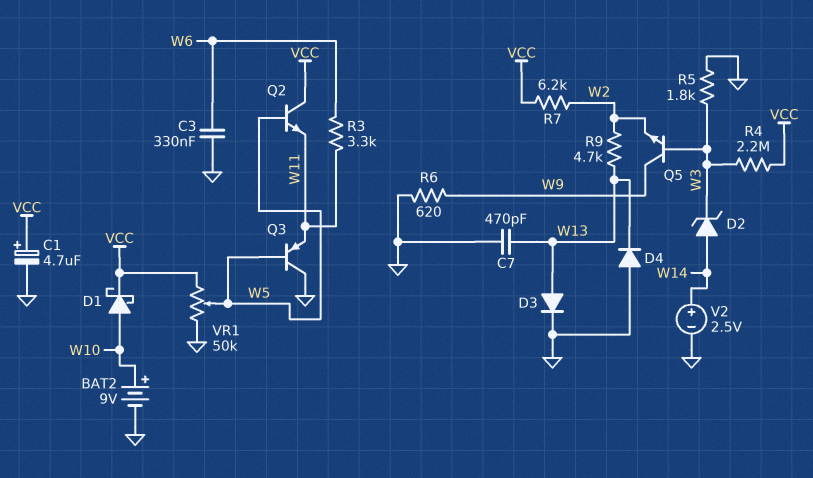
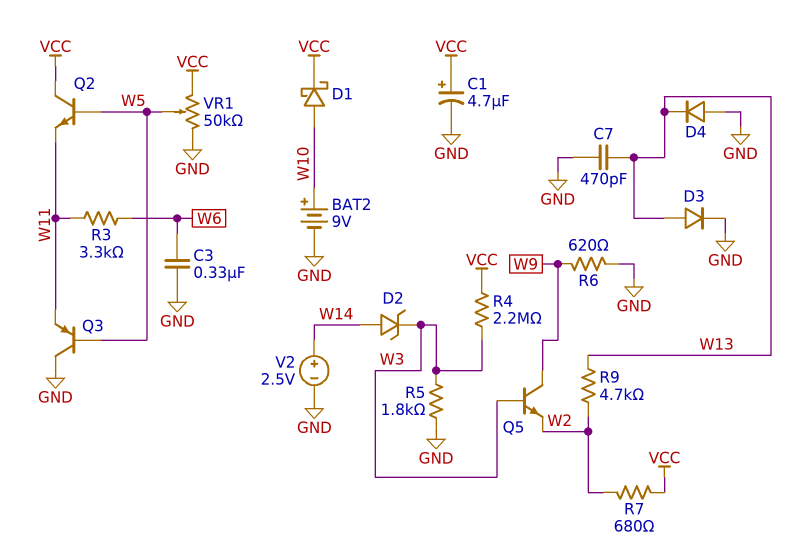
R7: 6.2k (VCC, W2) -> 680 (VCC, W2)

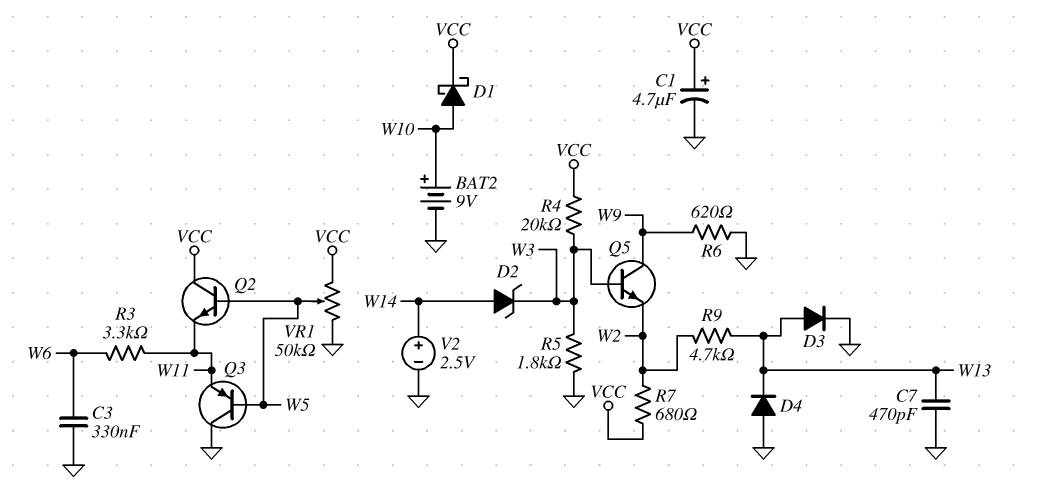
R4: 2.2M (VCC, W3) -> 20k (VCC, W3)

